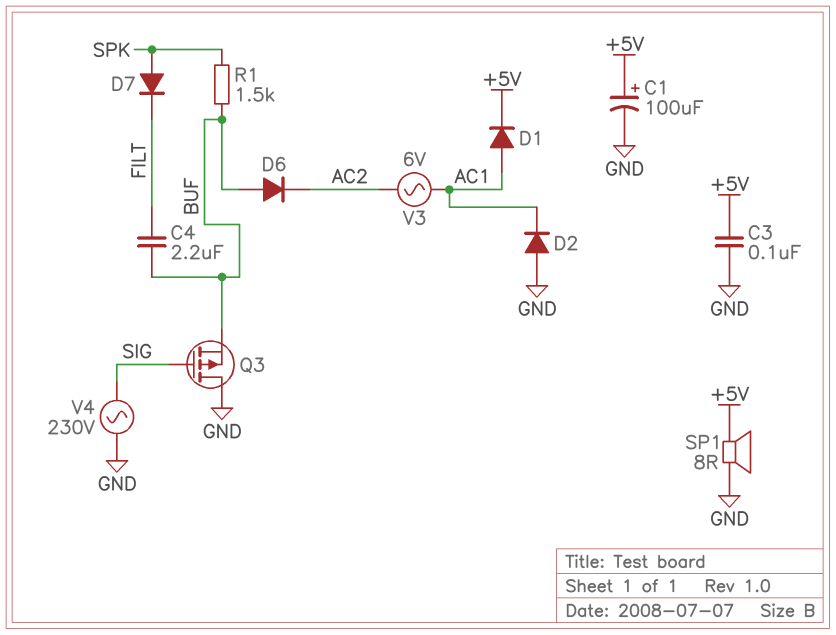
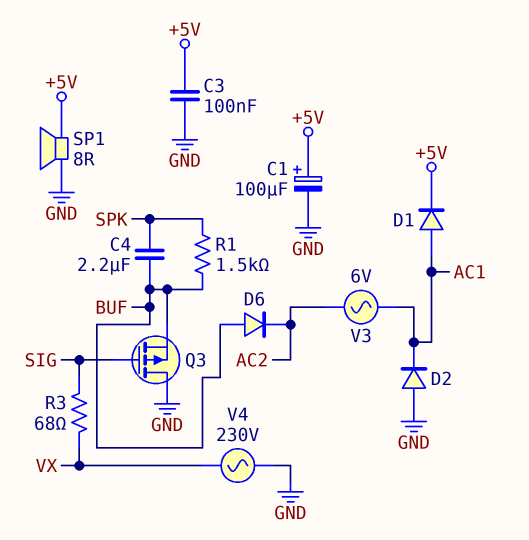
C4: 2.2uF (BUF, FILT) -> 2.2uF (BUF, SPK)
D7: diode (A SPK, K FILT) -> none
R3: none -> 68 (SIG, VX)
V4: AC 230V (GND, SIG) -> AC 230V (GND, VX)

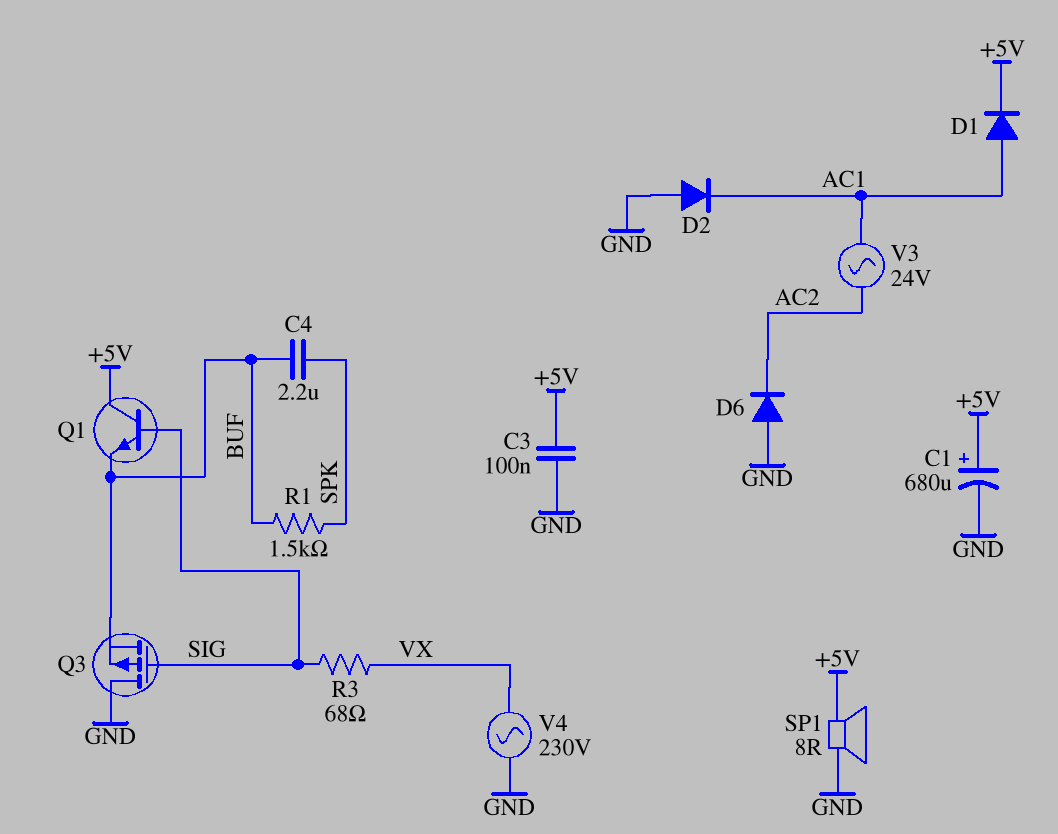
C1: 100uF (plus +5V, minus GND) -> 680uF (plus +5V, minus GND)
D6: diode (A BUF, K AC2) -> diode (A GND, K AC2)
Q1: none -> NPN (B SIG, C +5V, E BUF)
V3: AC 6V (AC1, AC2) -> AC 24V (AC1, AC2)

